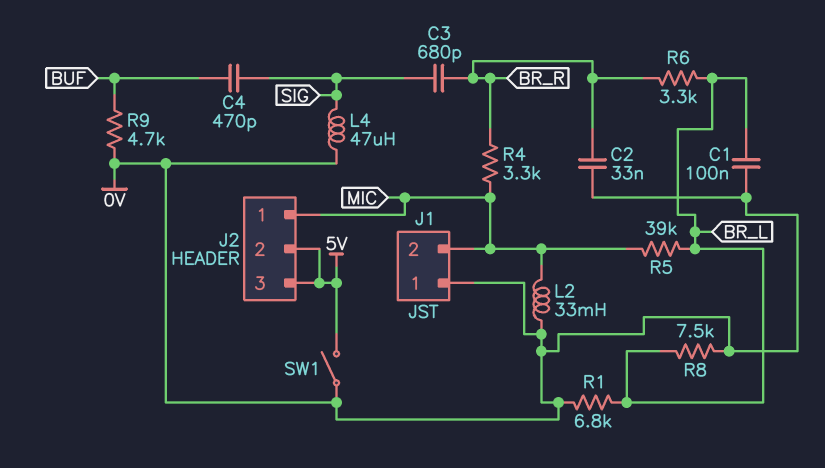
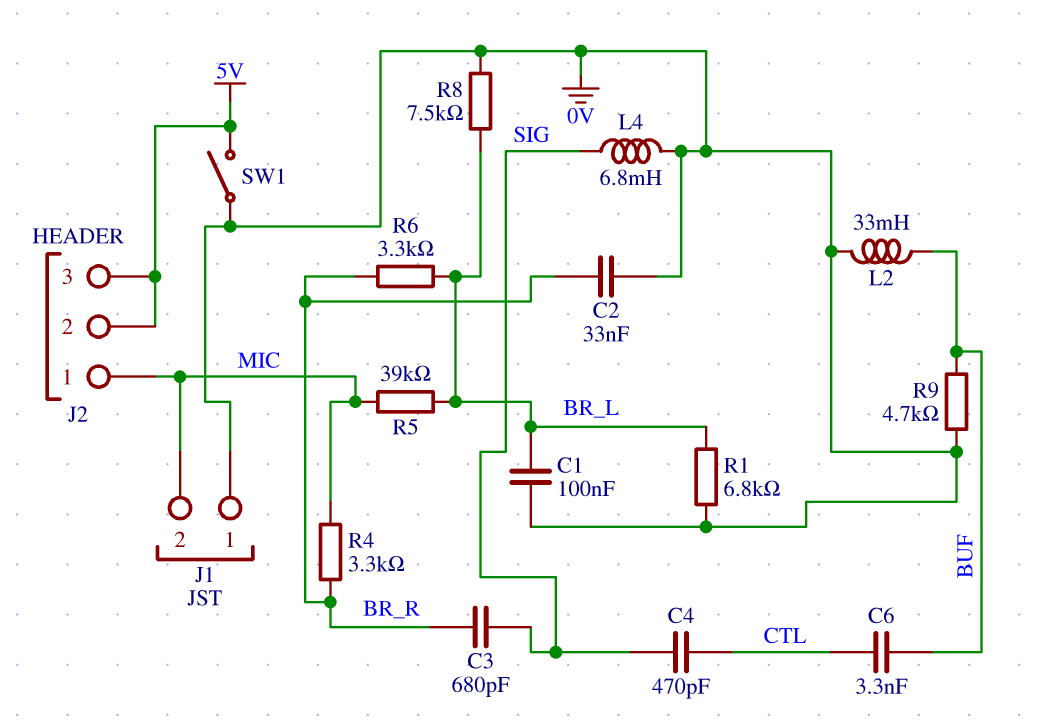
C4: 470pF (BUF, SIG) -> 470pF (CTL, SIG)
C6: none -> 3.3nF (BUF, CTL)
L2: 33mH (0V, MIC) -> 33mH (0V, BUF)
L4: 47uH (0V, SIG) -> 6.8mH (0V, SIG)

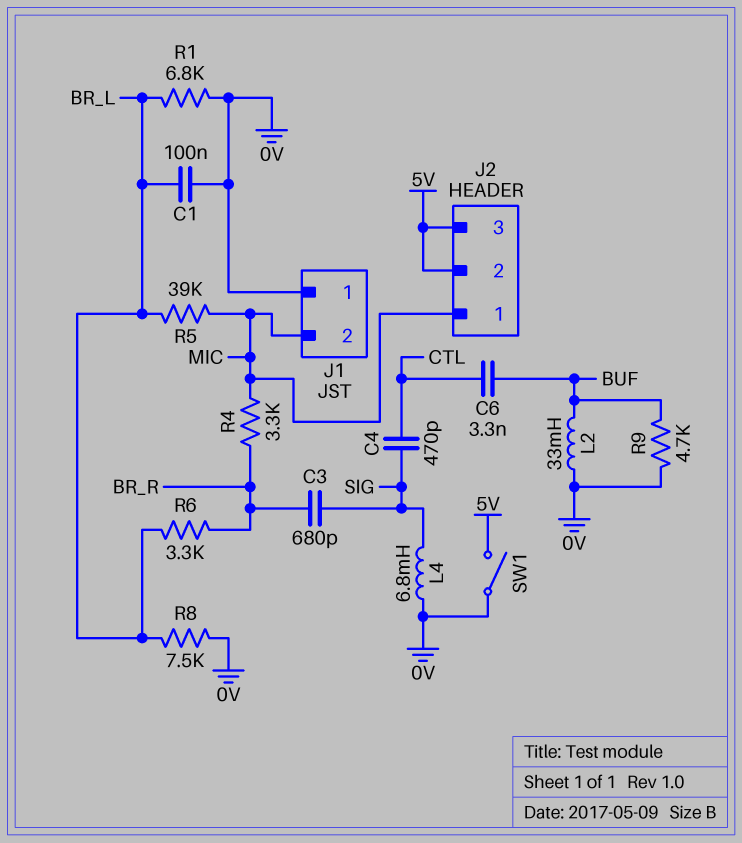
C2: 33nF (0V, BR_R) -> none

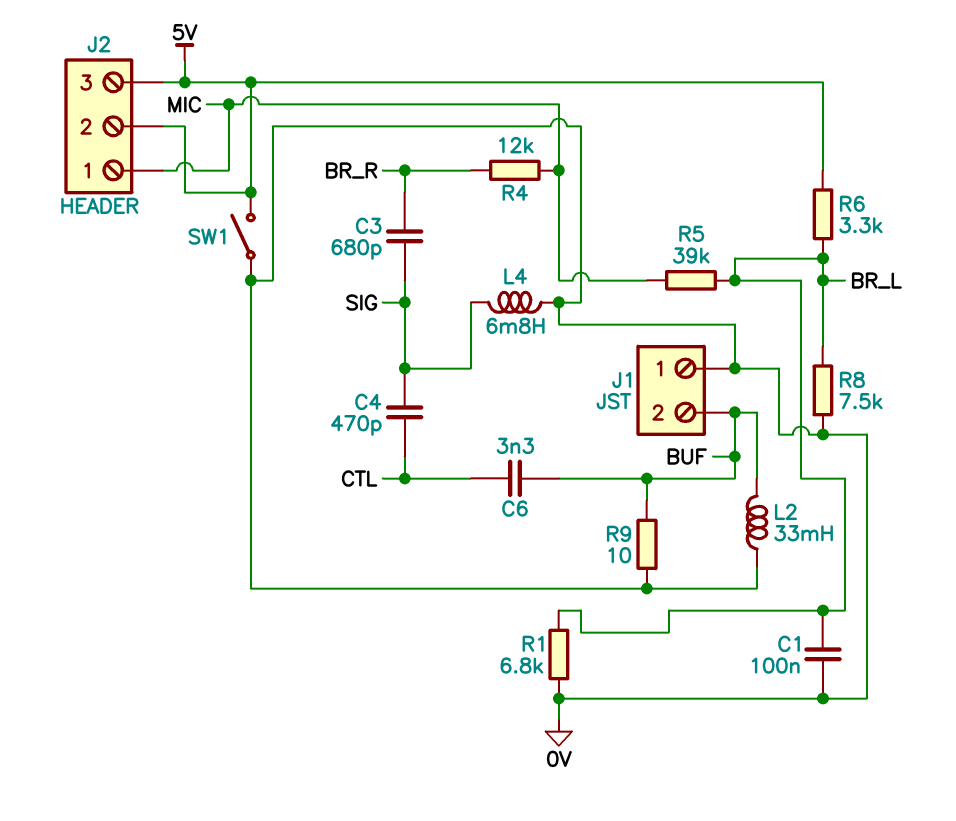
J1 pin 2: MIC -> BUF
R4: 3.3k (BR_R, MIC) -> 12k (BR_R, MIC)
R6: 3.3k (BR_L, BR_R) -> 3.3k (5V, BR_L)
R9: 4.7k (0V, BUF) -> 10 (0V, BUF)

